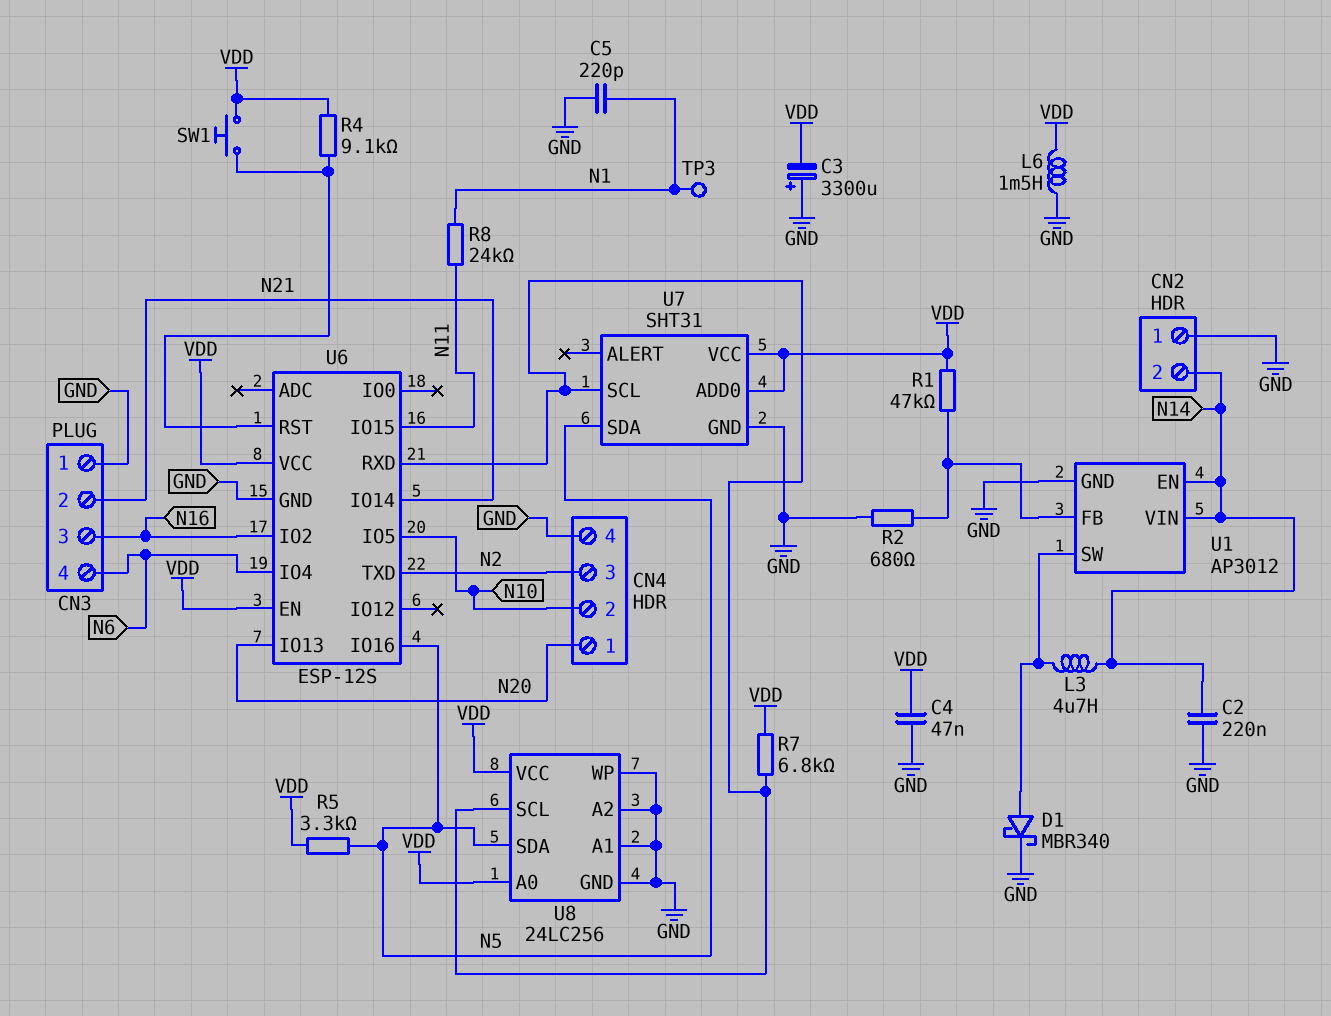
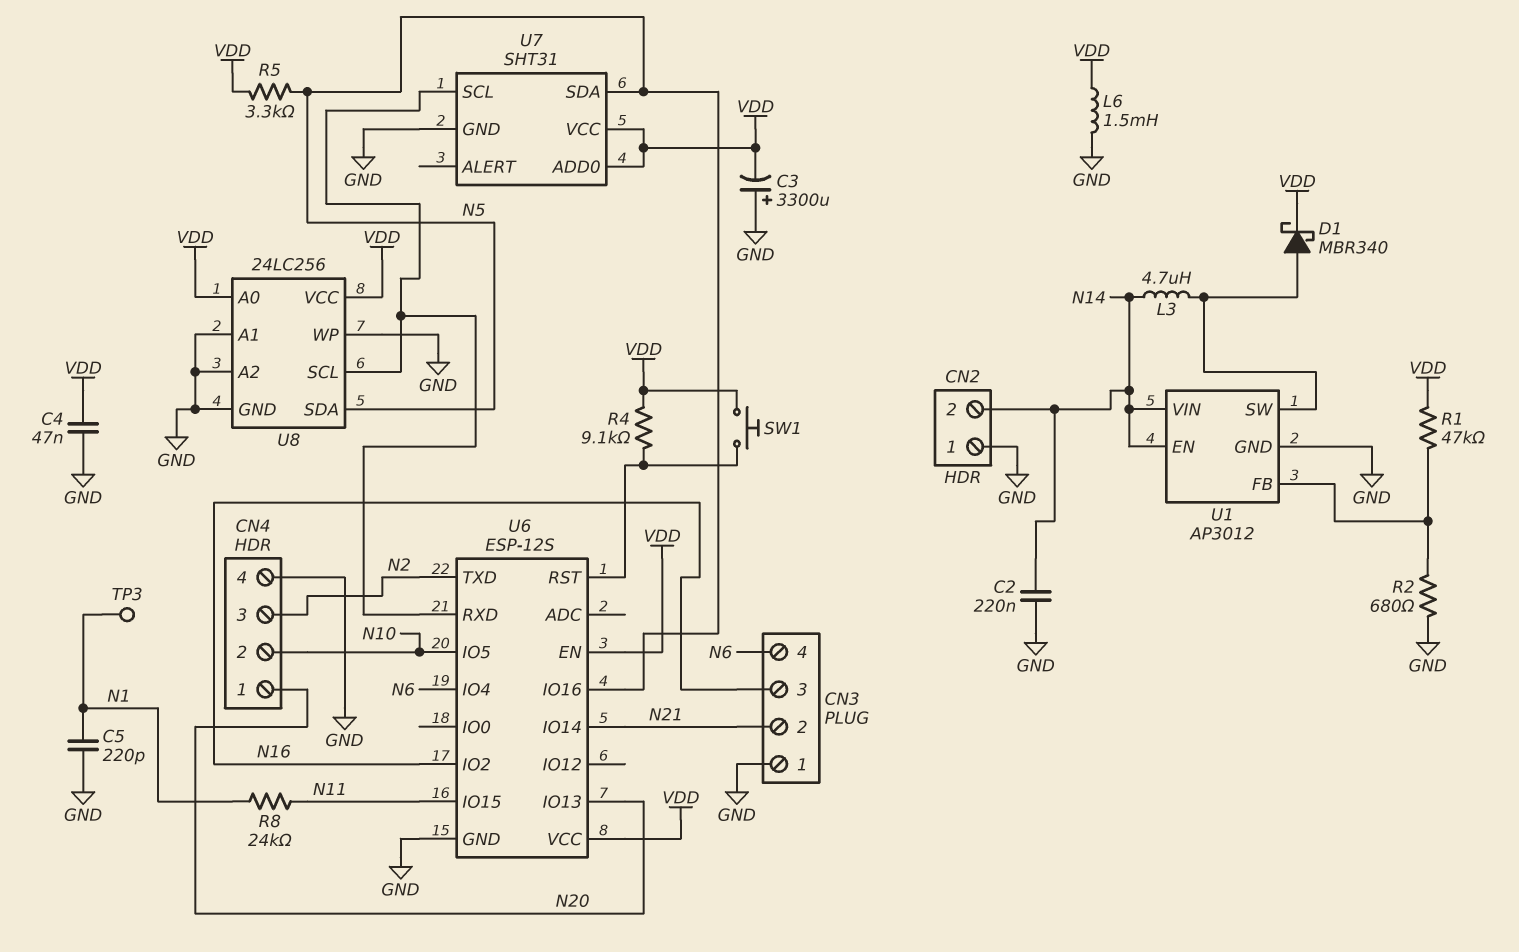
D1: schottky MBR340 (A U1/SW, K GND) -> schottky MBR340 (A U1/SW, K VDD)
R7: 6.8k (U6/RXD, VDD) -> none

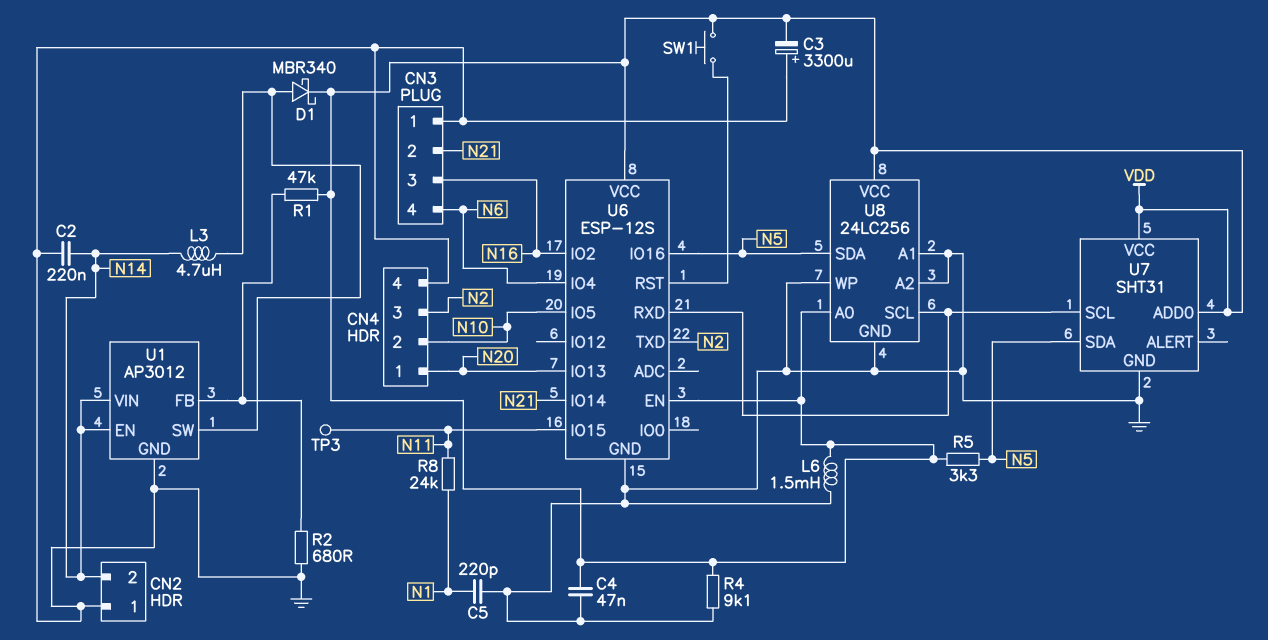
R4: 9.1k (U6/RST, VDD) -> 9.1k (GND, VDD)
TP3: test point (N1) -> test point (N11)

